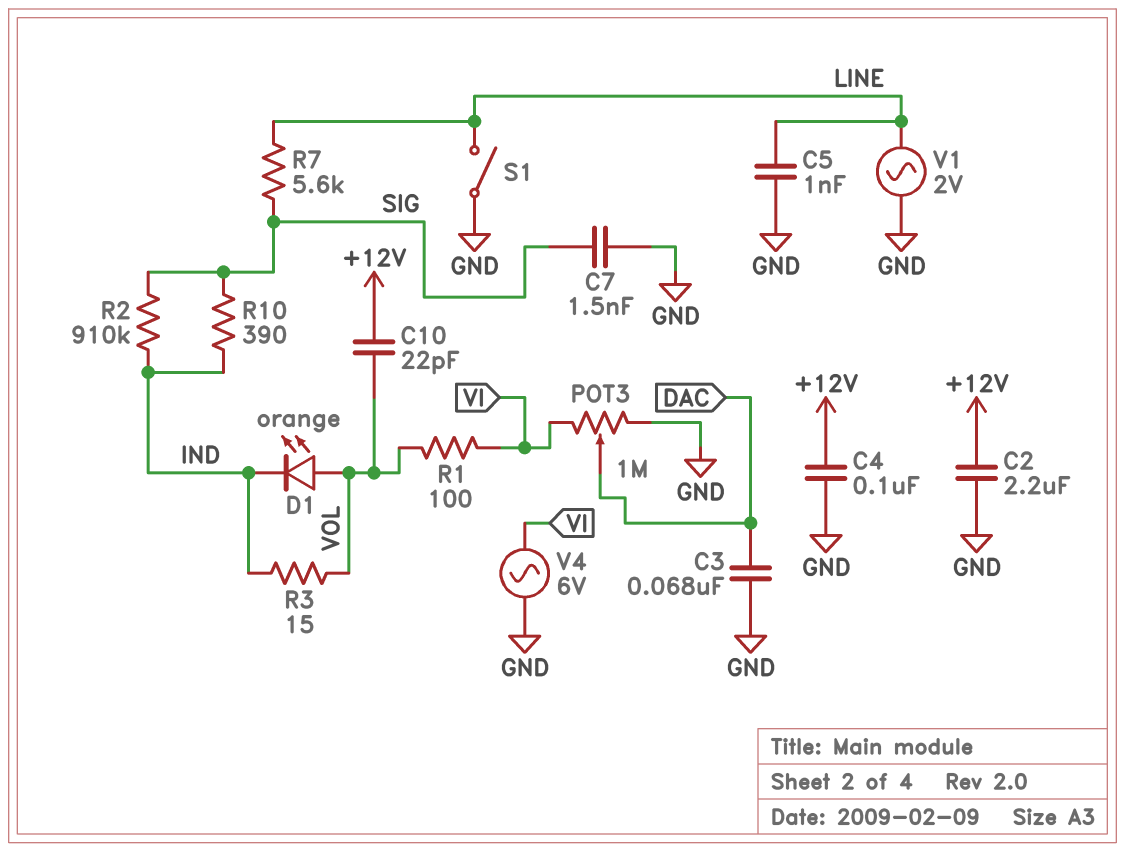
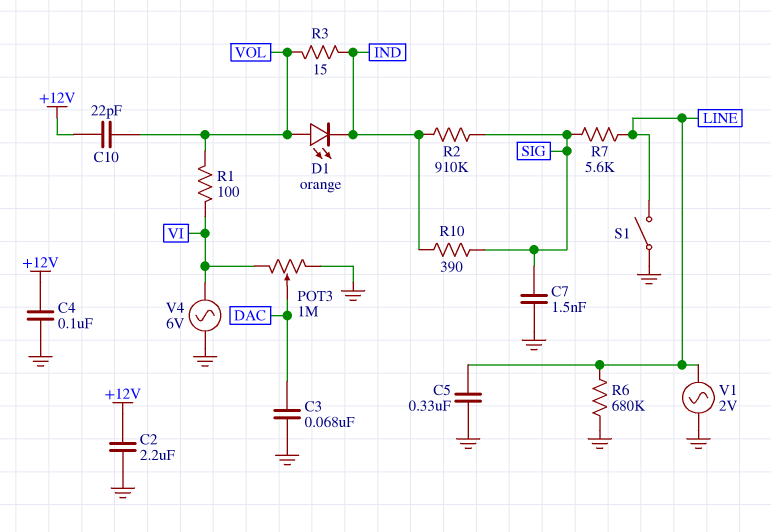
C5: 1nF (GND, LINE) -> 330nF (GND, LINE)
R6: none -> 680k (GND, LINE)

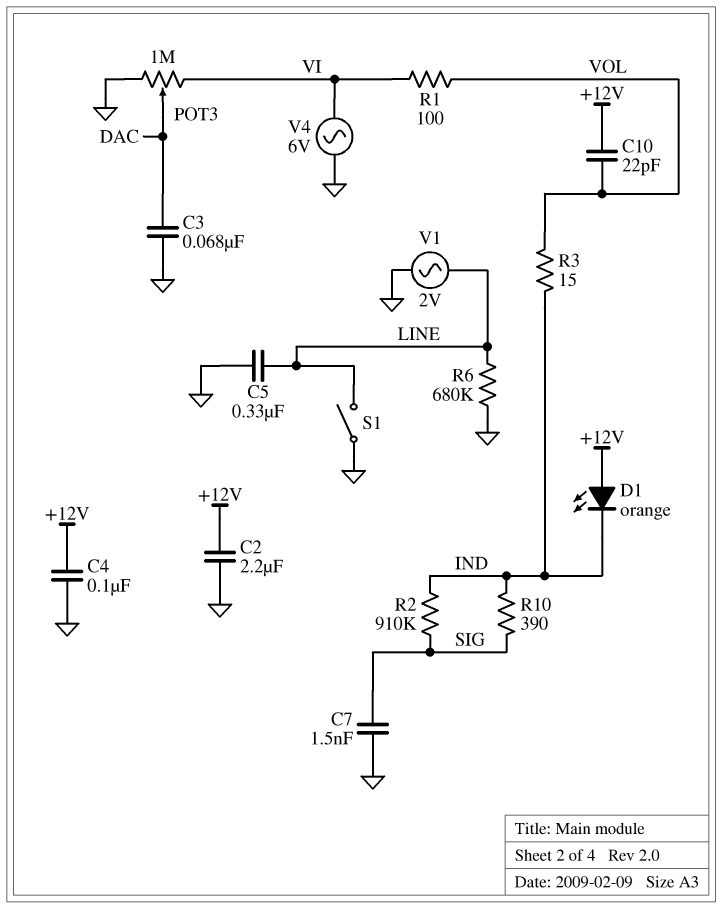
D1: LED orange (A VOL, K IND) -> LED orange (A +12V, K IND)
R7: 5.6k (LINE, SIG) -> none

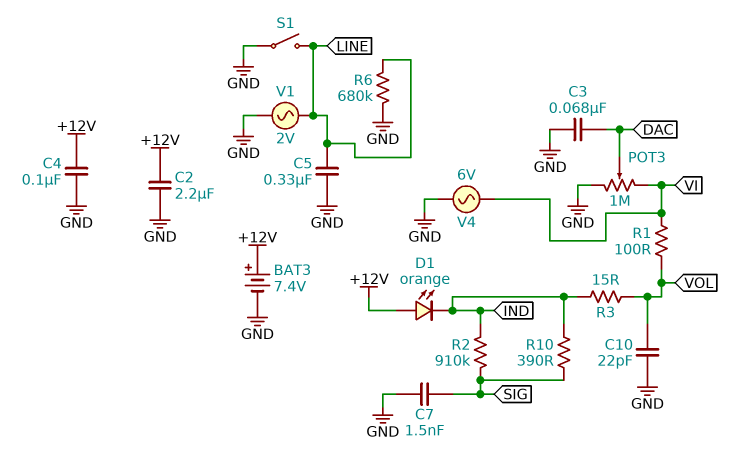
BAT3: none -> 7.4V (plus +12V, minus GND)
C10: 22pF (+12V, VOL) -> 22pF (GND, VOL)

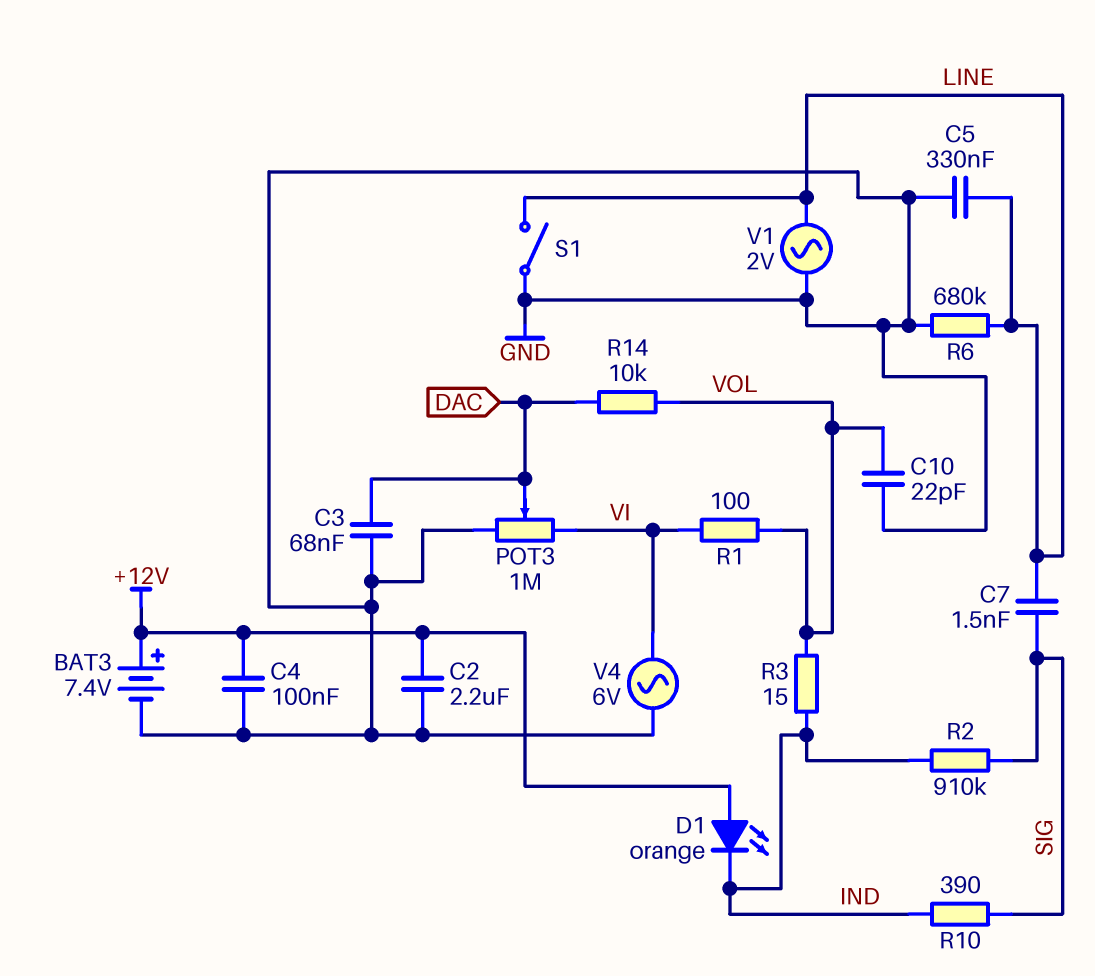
C7: 1.5nF (GND, SIG) -> 1.5nF (LINE, SIG)
R14: none -> 10k (DAC, VOL)

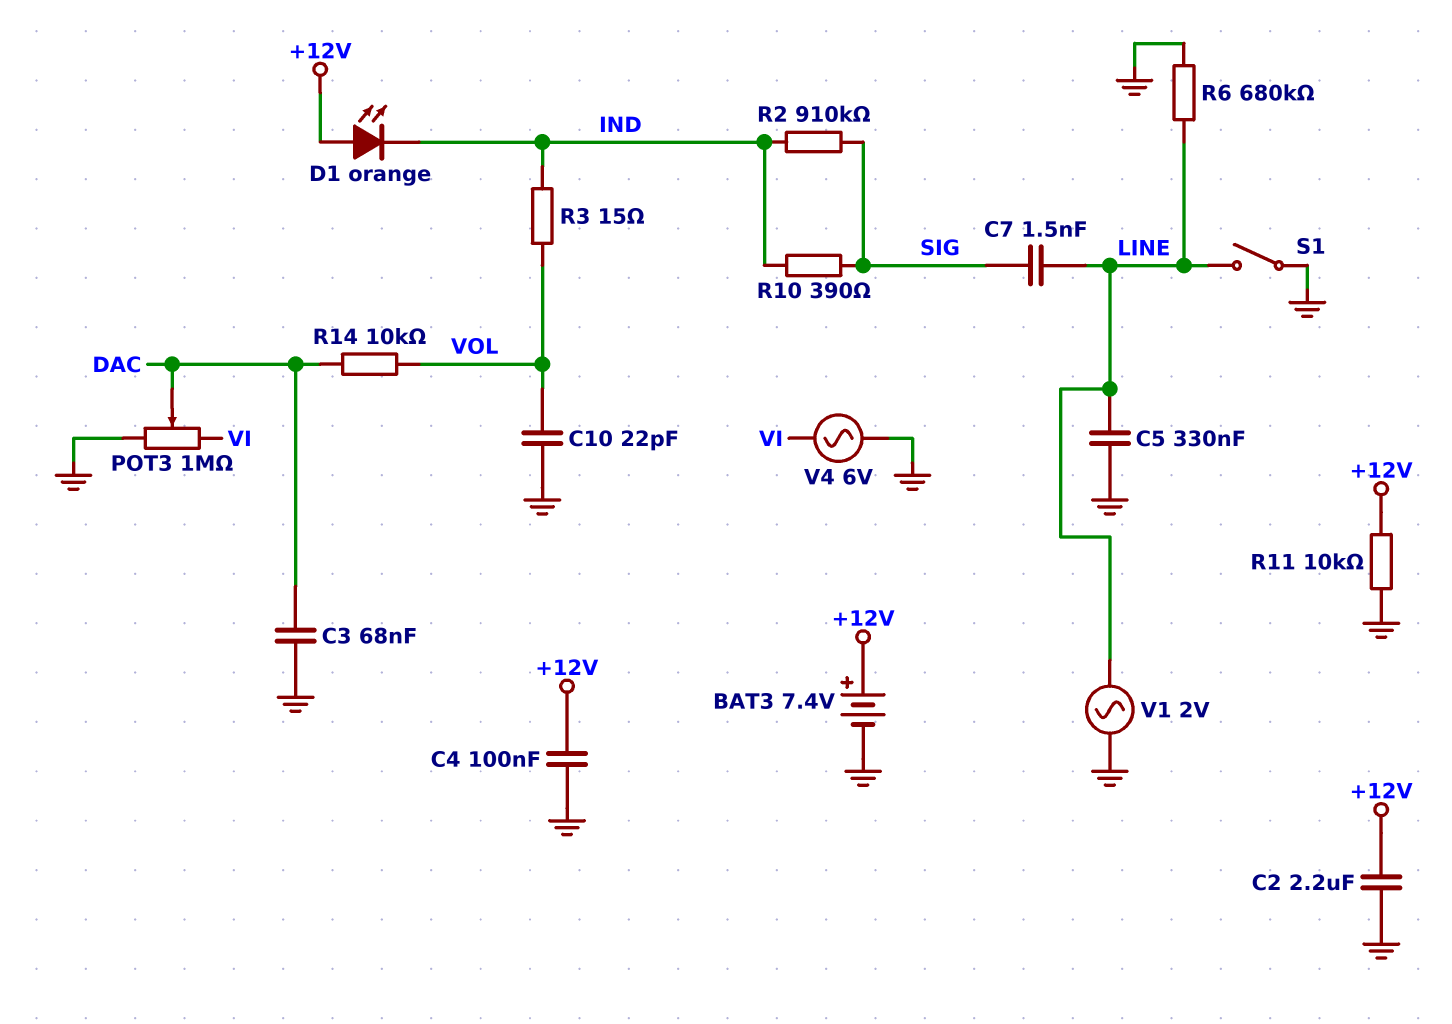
R1: 100 (VI, VOL) -> none
R11: none -> 10k (+12V, GND)

